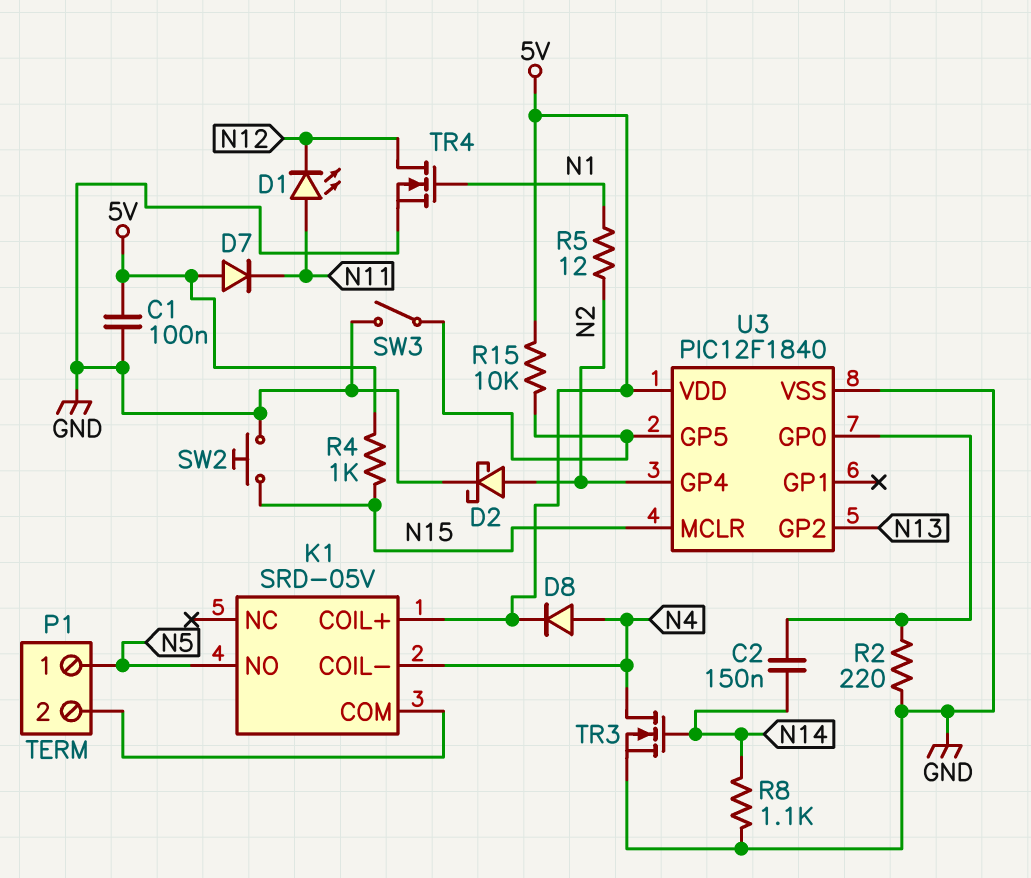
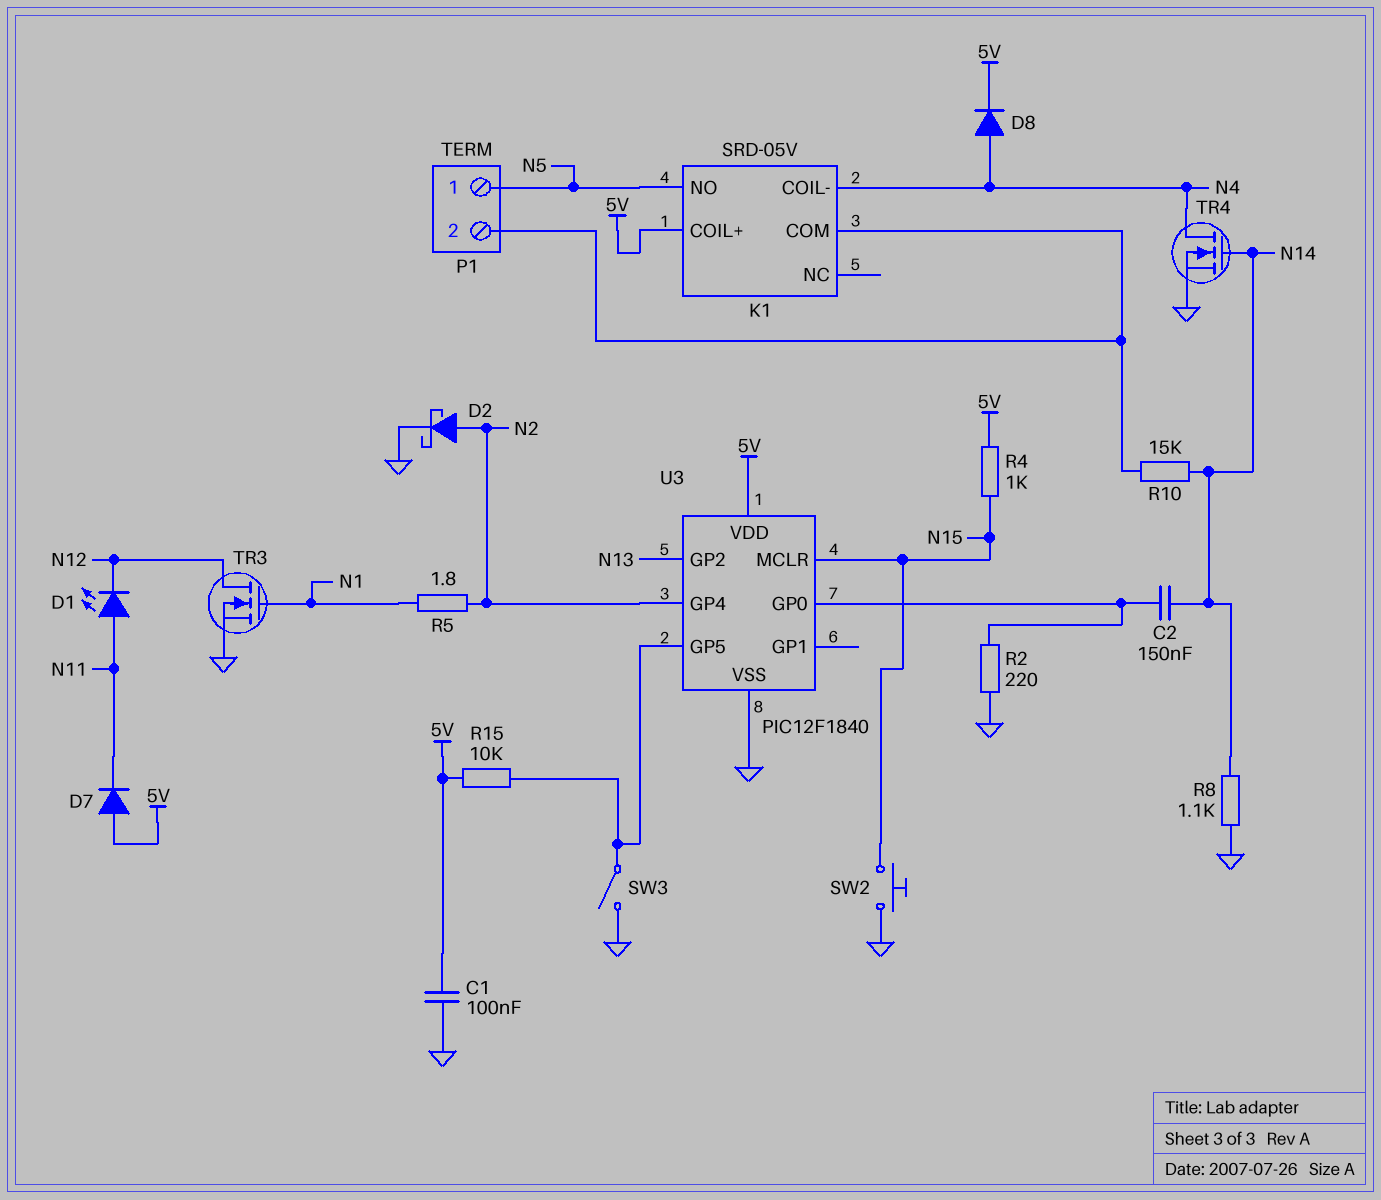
R5: 12 (N1, N2) -> 1.8 (N1, N2)
R10: none -> 15k (K1/COM, N14)
TR3: NMOS (G N14, D N4, S GND) -> NMOS (G N1, D N12, S GND)
TR4: NMOS (G N1, D N12, S GND) -> NMOS (G N14, D N4, S GND)

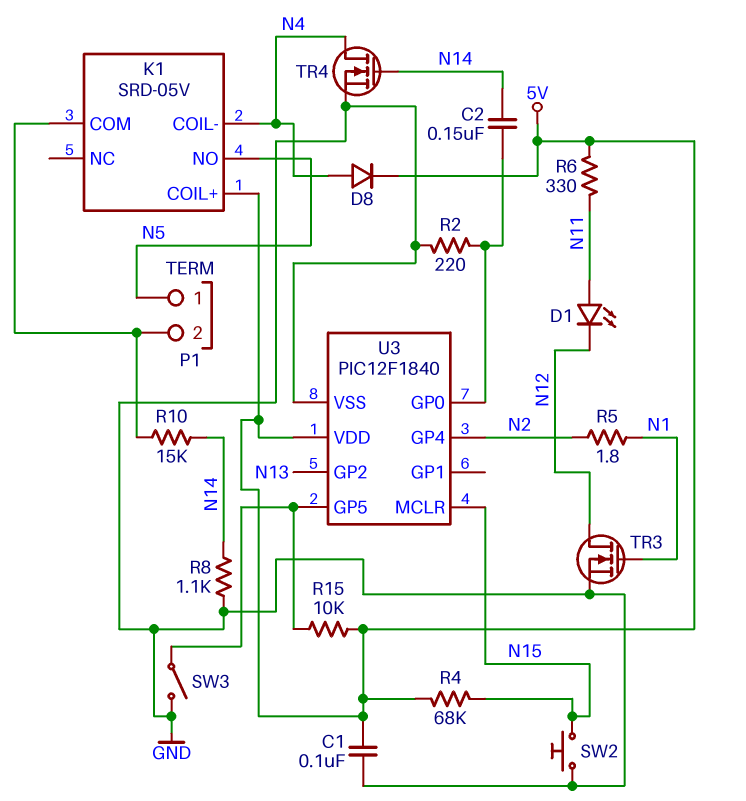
D2: schottky (A N2, K GND) -> none
D7: diode (A 5V, K N11) -> none
R4: 1k (5V, N15) -> 68k (5V, N15)
R6: none -> 330 (5V, N11)

